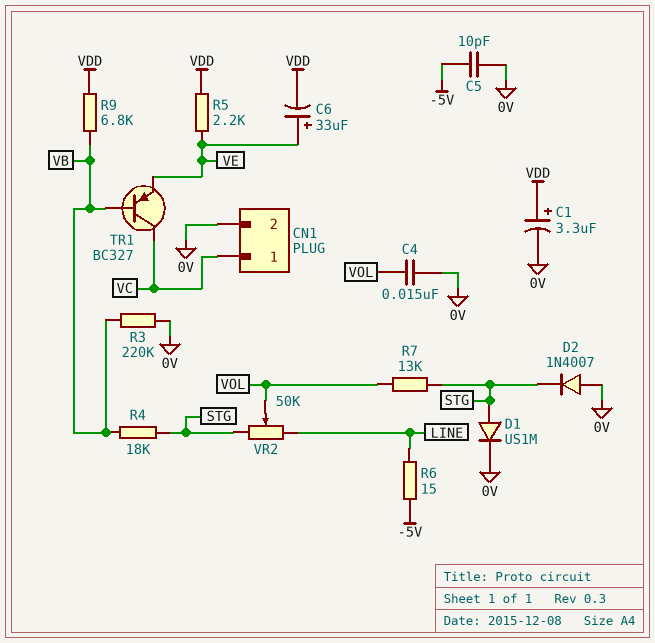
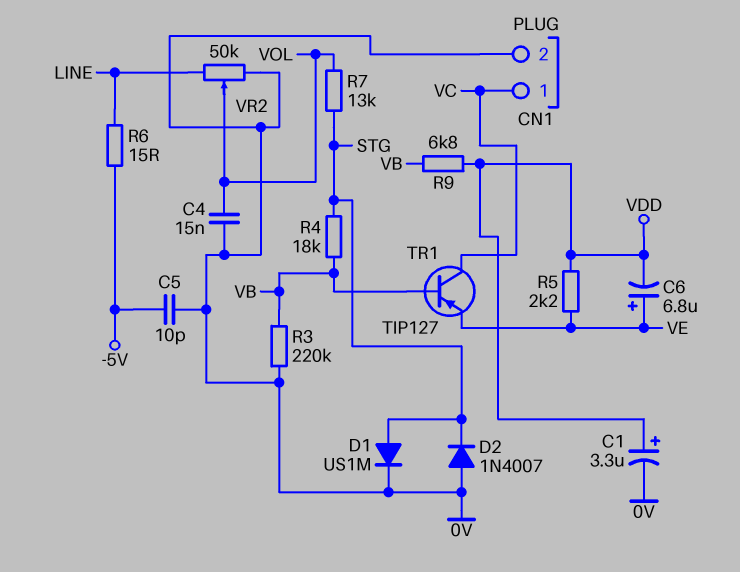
C6: 33uF (plus VE, minus VDD) -> 6.8uF (plus VE, minus VDD)
TR1: PNP BC327 (B VB, C VC, E VE) -> PNP TIP127 (B VB, C VC, E VE)
VR2: 50k (LINE, STG, wiper VOL) -> 50k (0V, LINE, wiper VOL)

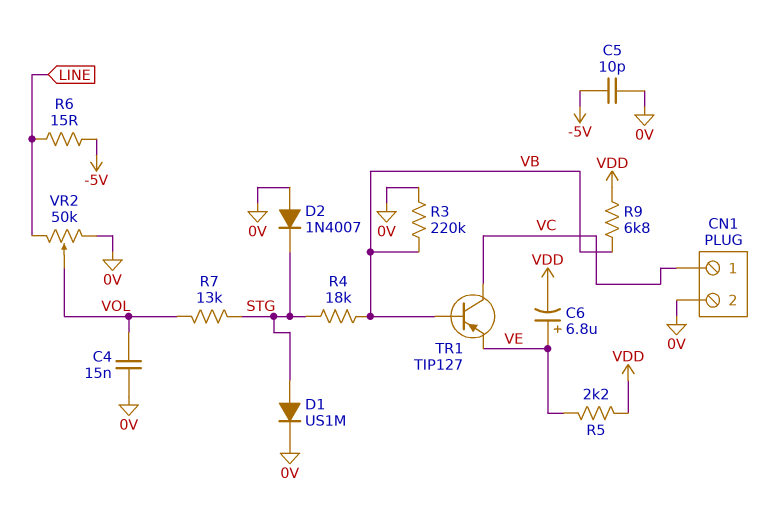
C1: 3.3uF (plus VDD, minus 0V) -> none

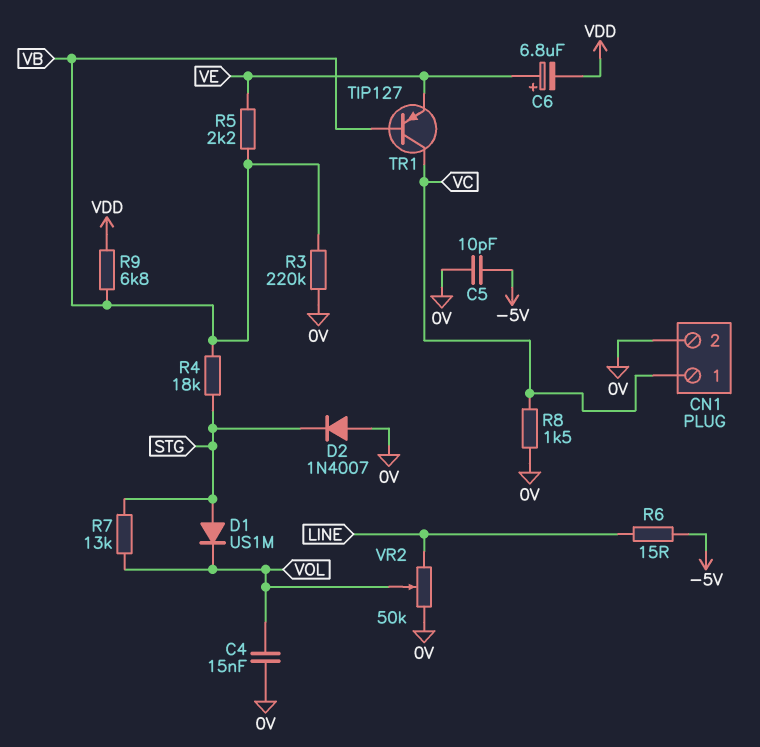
D1: diode US1M (A STG, K 0V) -> diode US1M (A STG, K VOL)
R5: 2.2k (VDD, VE) -> 2.2k (VB, VE)
R8: none -> 1.5k (0V, VC)

